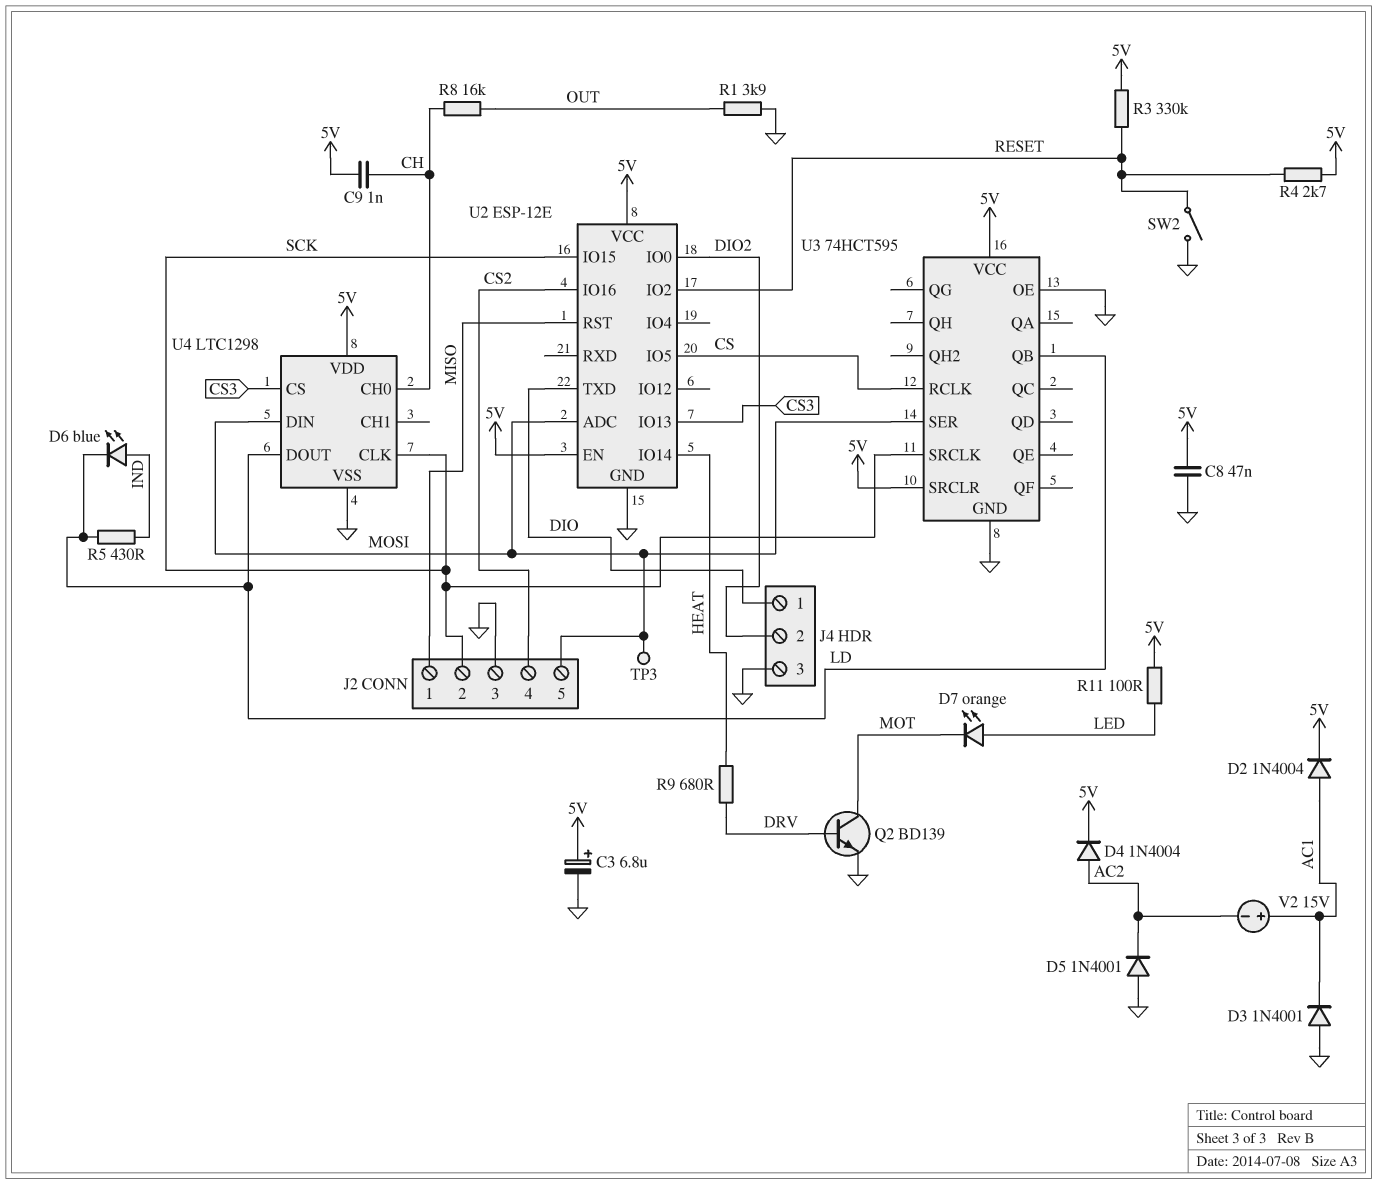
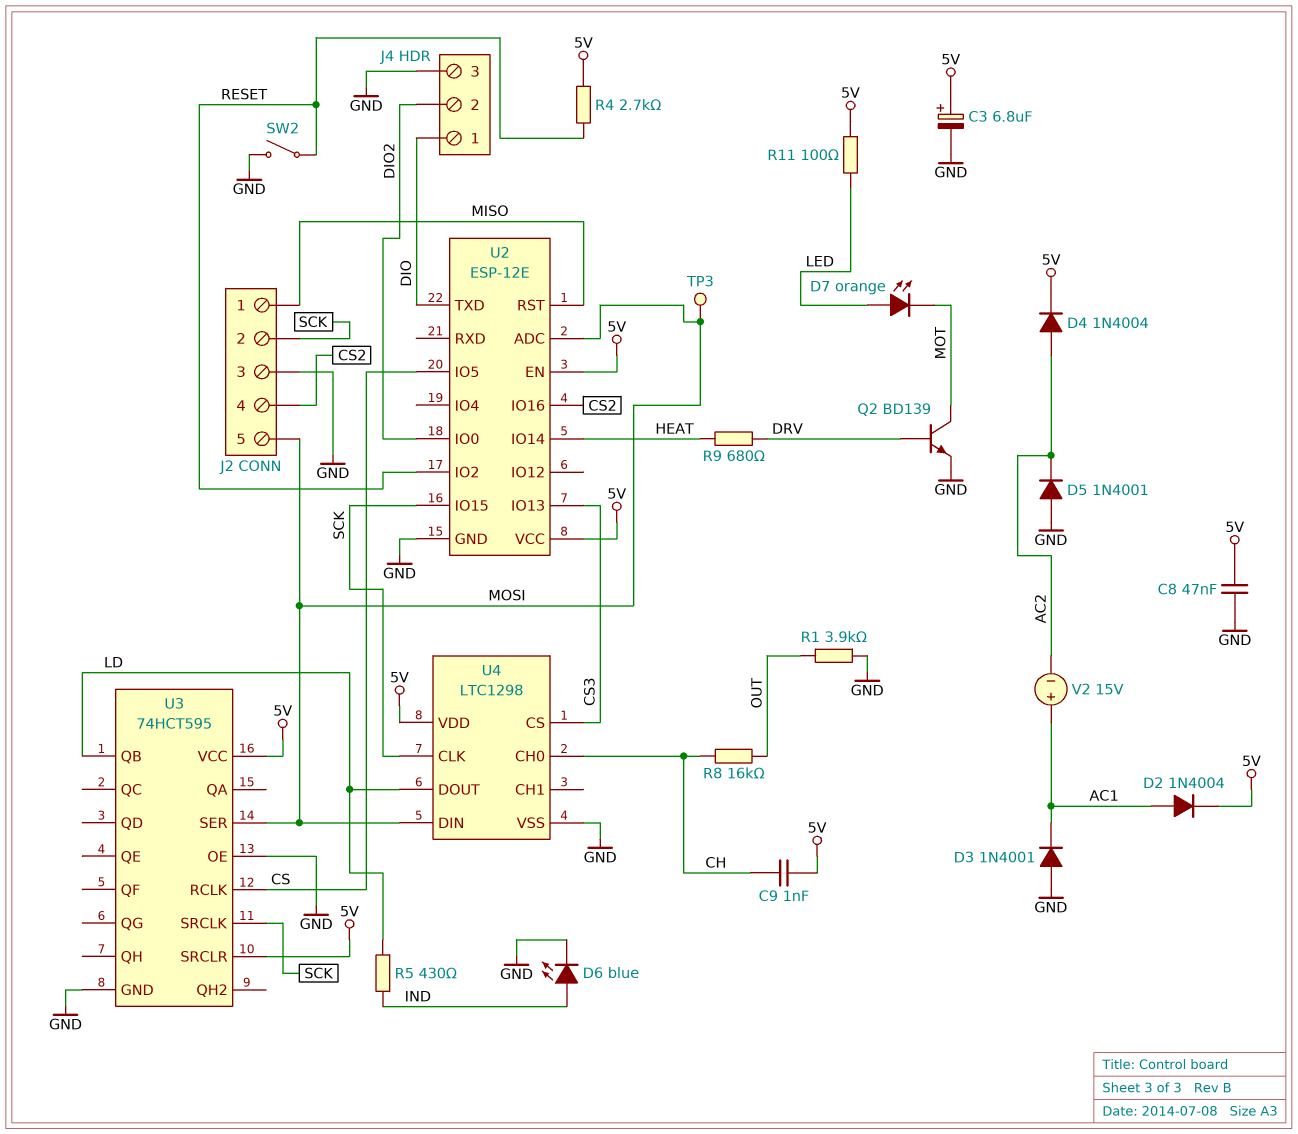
D6: LED blue (A IND, K LD) -> LED blue (A IND, K GND)
R3: 330k (5V, RESET) -> none

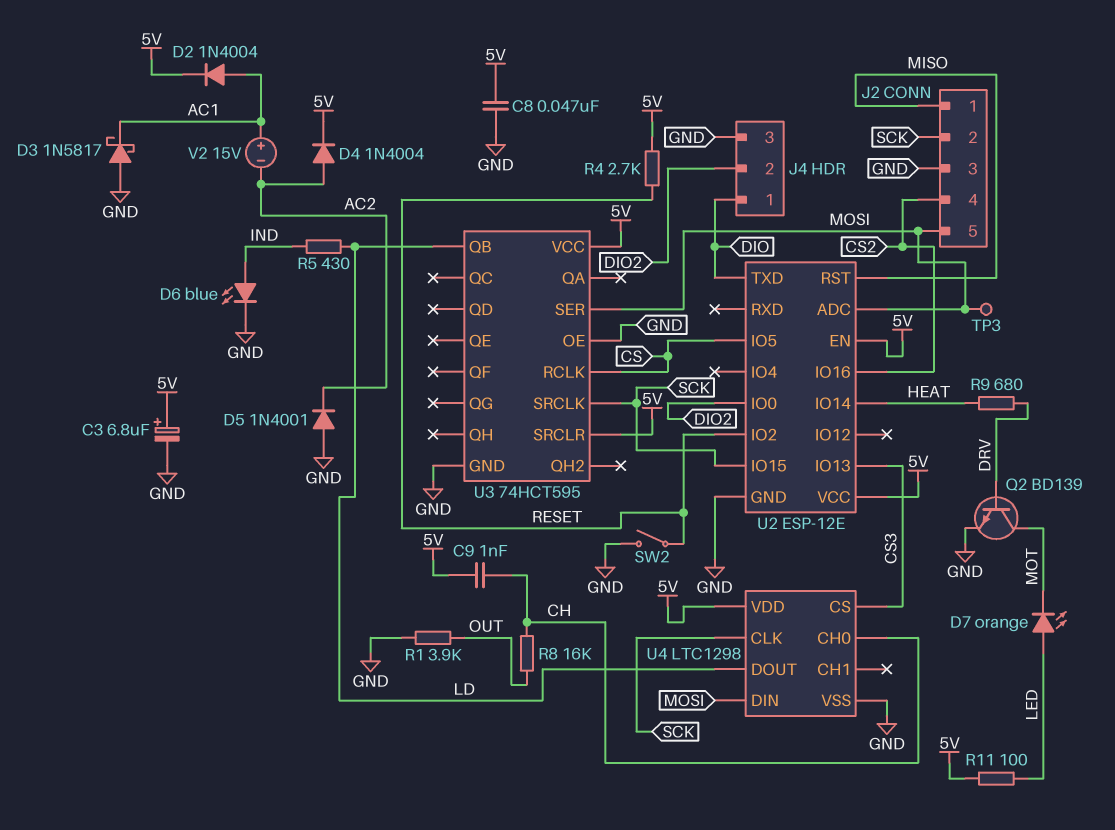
D3: diode 1N4001 (A GND, K AC1) -> schottky 1N5817 (A GND, K AC1)

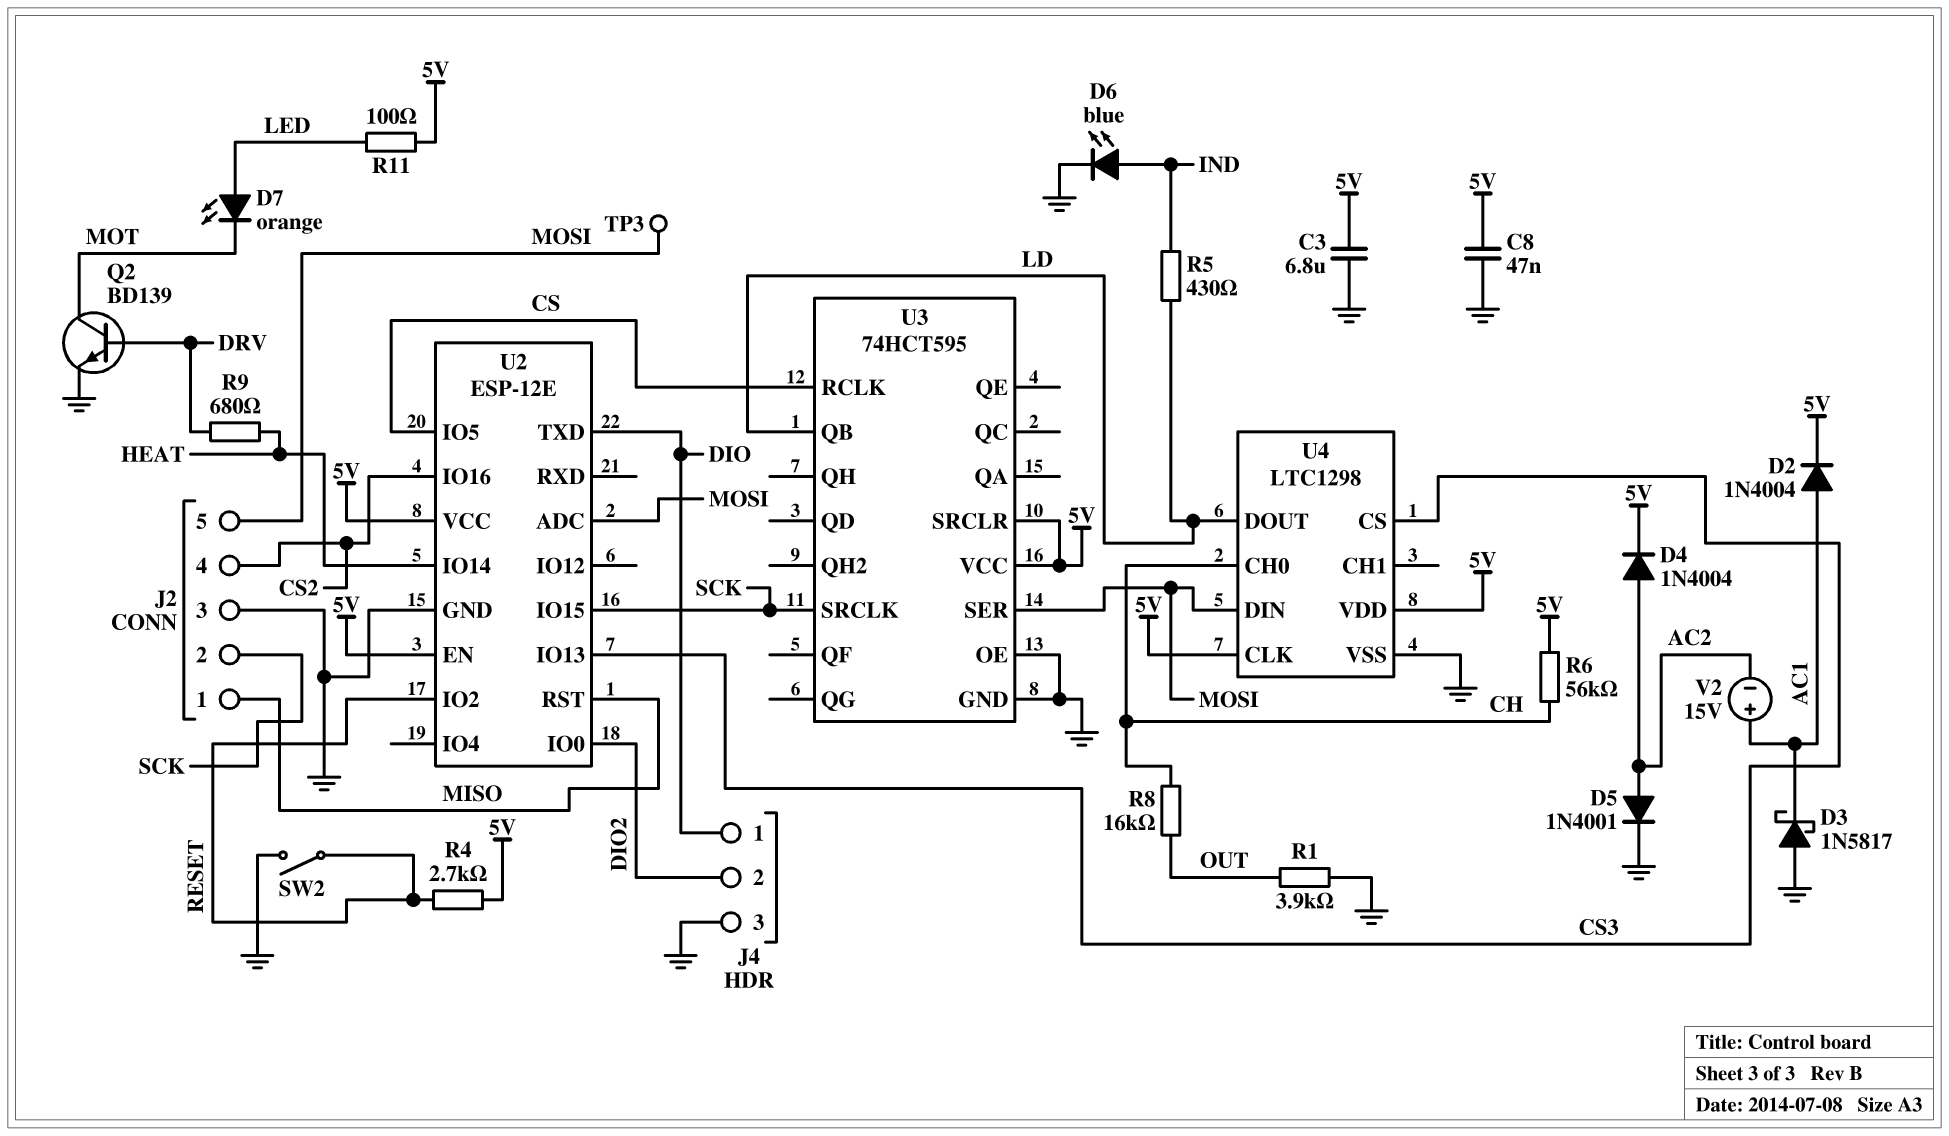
C3: 6.8uF (plus 5V, minus GND) -> 6.8uF (5V, GND)
C9: 1nF (5V, CH) -> none
D5: diode 1N4001 (A GND, K AC2) -> diode 1N4001 (A AC2, K GND)
R6: none -> 56k (5V, CH)
U4 pin CLK: SCK -> 5V

